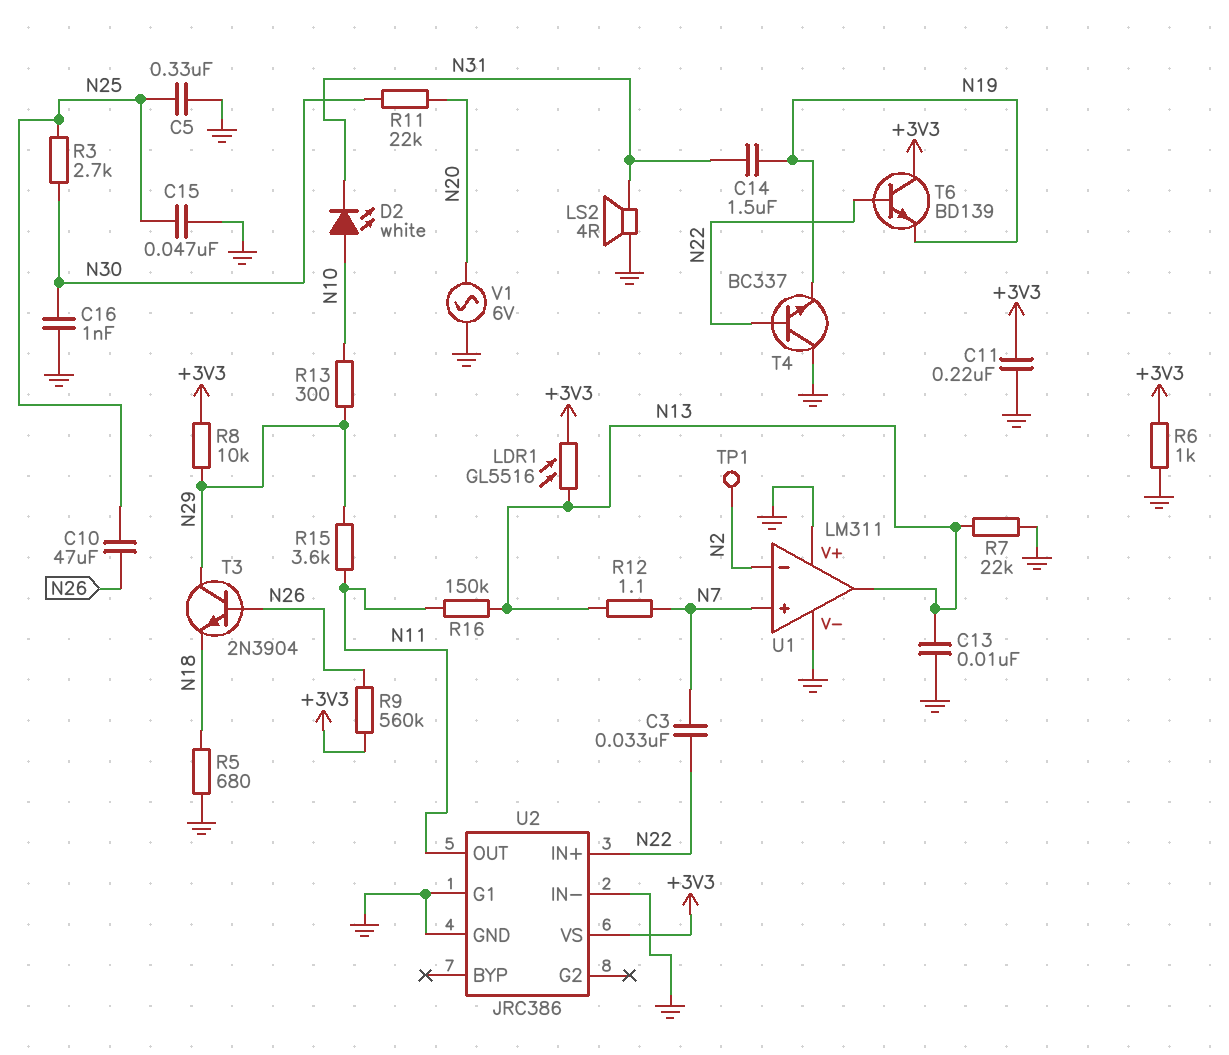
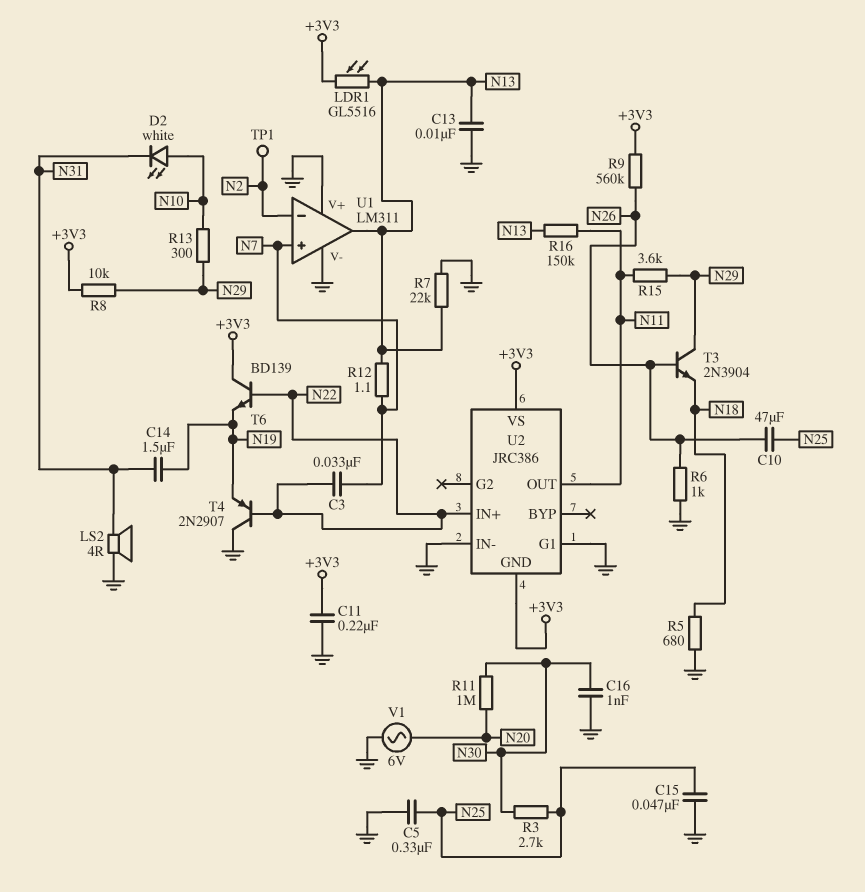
R6: 1k (+3V3, GND) -> 1k (GND, N26)
R11: 22k (N20, N30) -> 1M (N20, N30)
T4: NPN BC337 (B N22, C GND, E N19) -> PNP 2N2907 (B N22, C GND, E N19)
U2 pin GND: GND -> +3V3

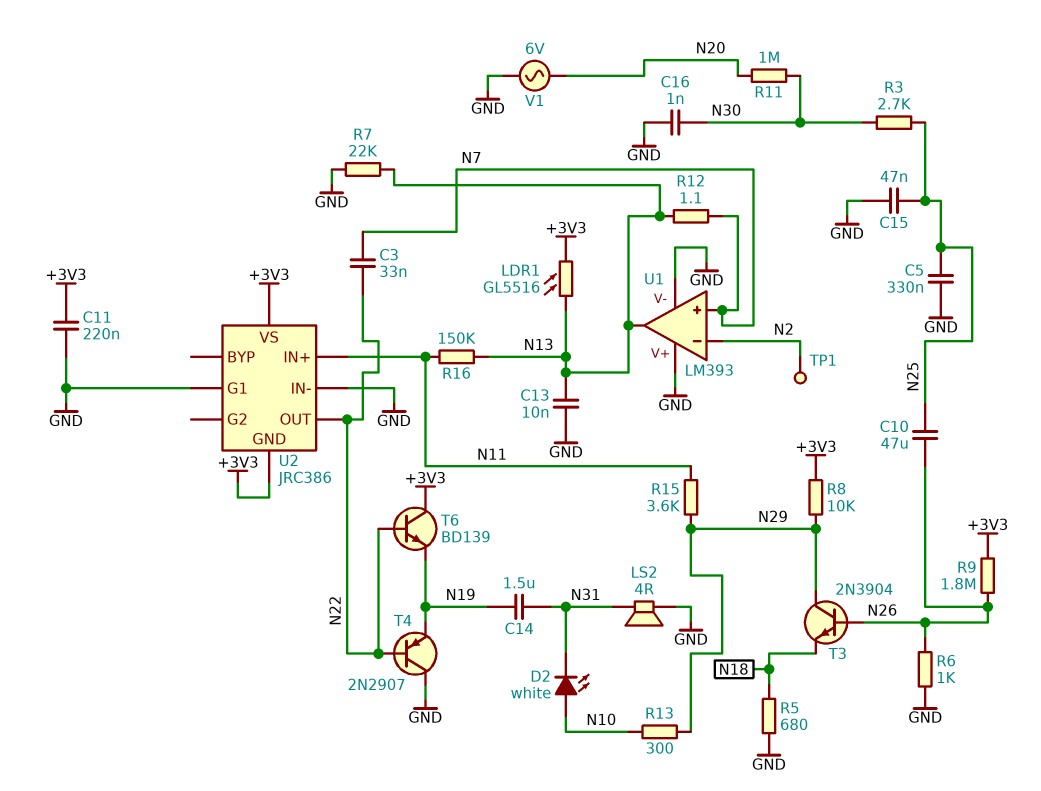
R9: 560k (+3V3, N26) -> 1.8M (+3V3, N26)
U1: LM311 -> LM393
U2 pin IN+: N22 -> N11
U2 pin OUT: N11 -> N22

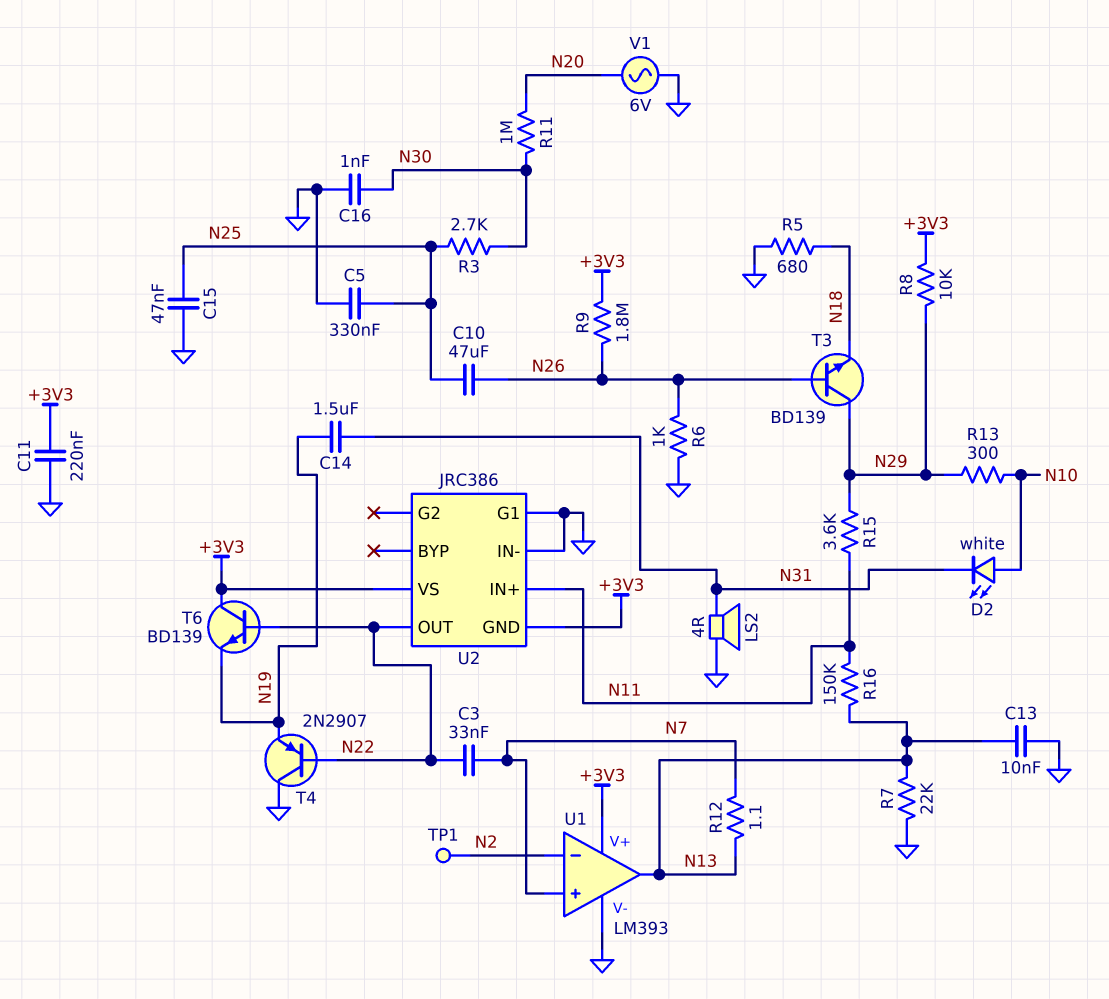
LDR1: GL5516 (+3V3, N13) -> none
T3: NPN 2N3904 (B N26, C N29, E N18) -> NPN BD139 (B N26, C N29, E N18)
U1 pin V+: GND -> +3V3

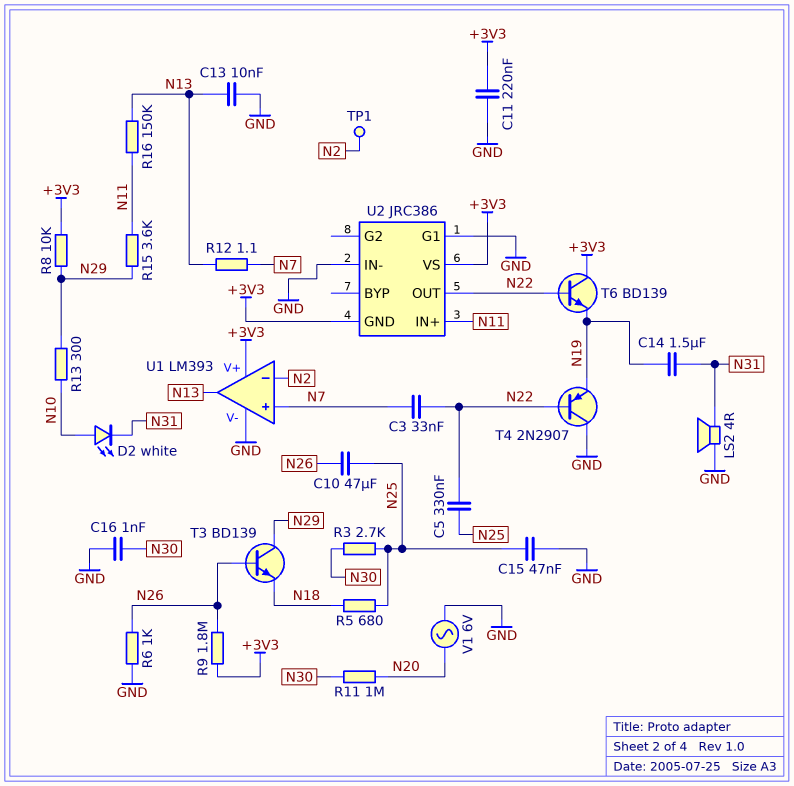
C5: 330nF (GND, N25) -> 330nF (N22, N25)
R5: 680 (GND, N18) -> 680 (N18, N25)
R7: 22k (GND, N13) -> none

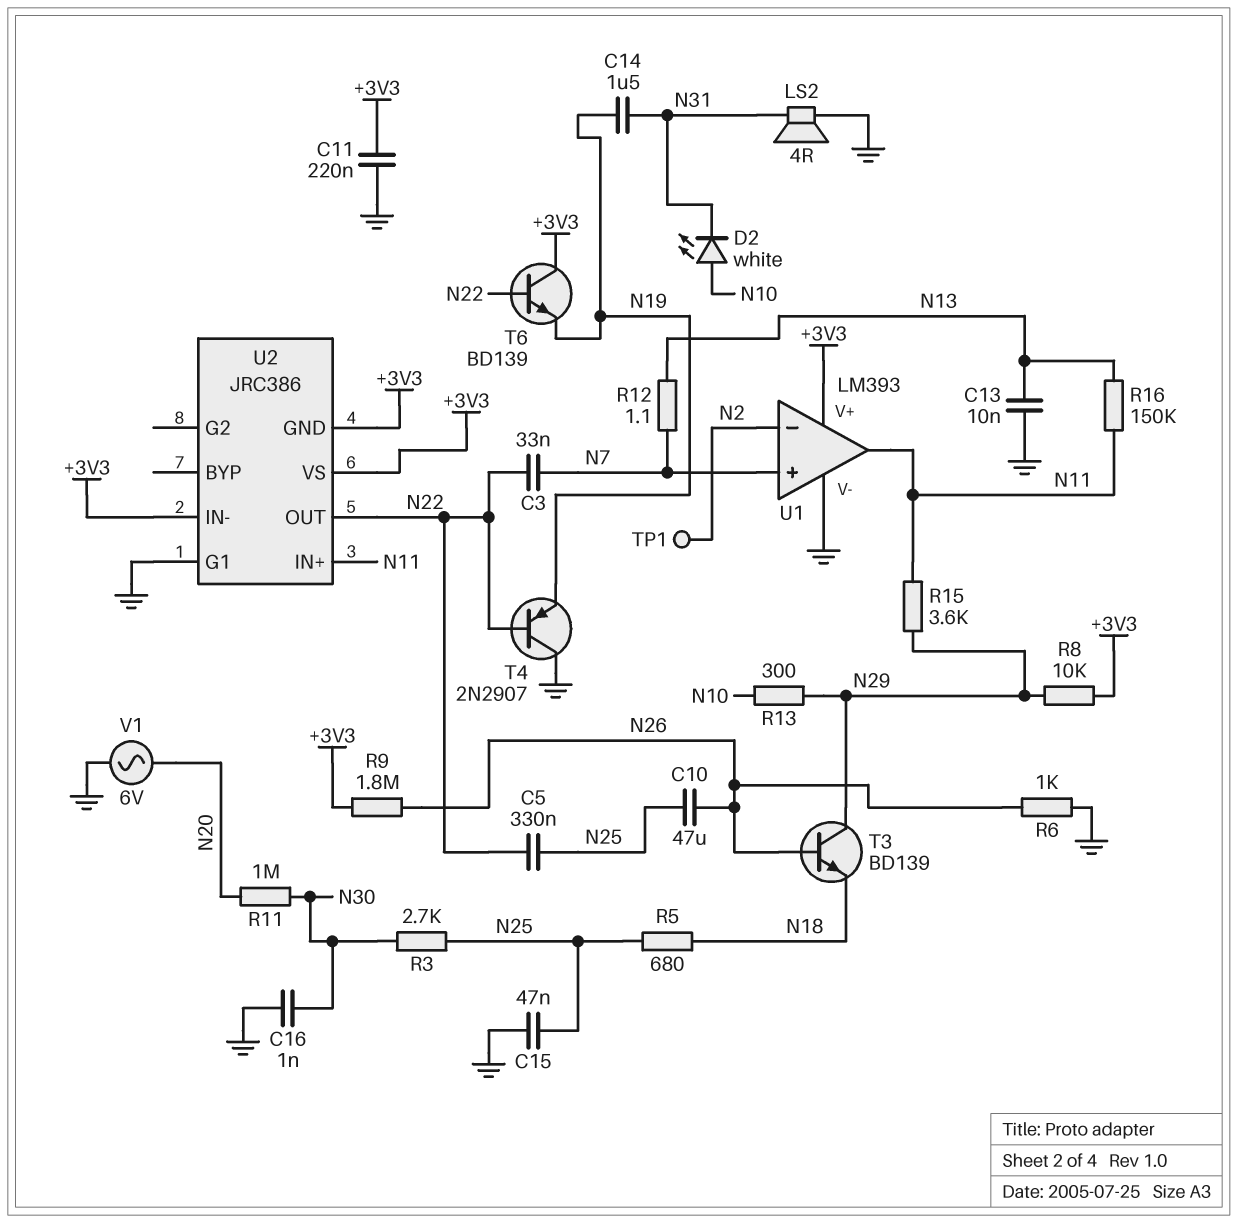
U1 pin out: N13 -> N11
U2 pin IN-: GND -> +3V3

